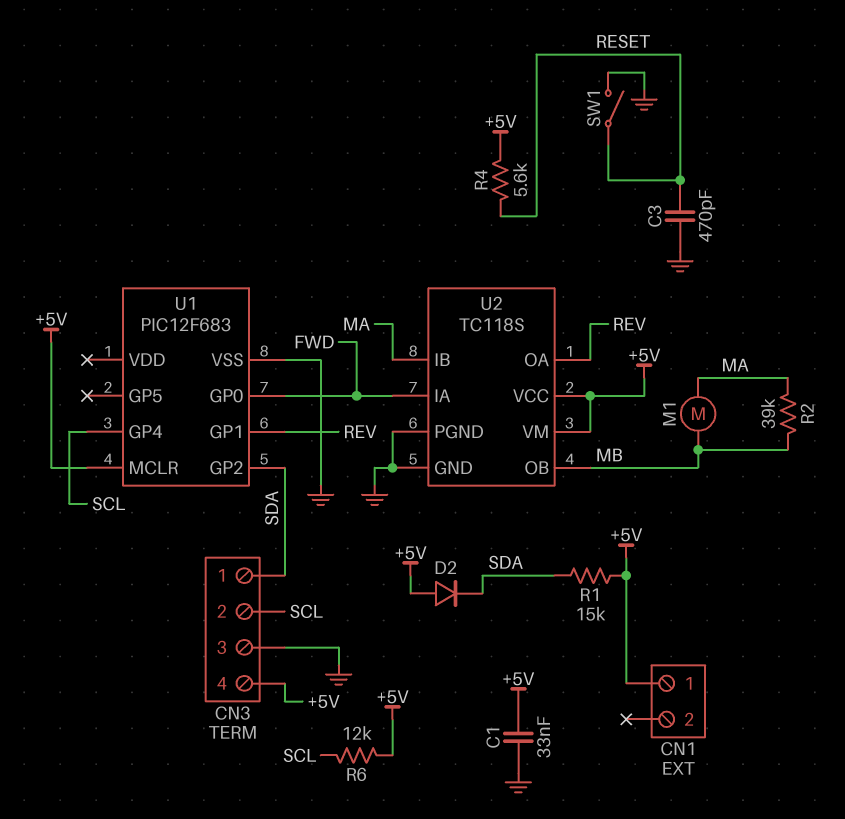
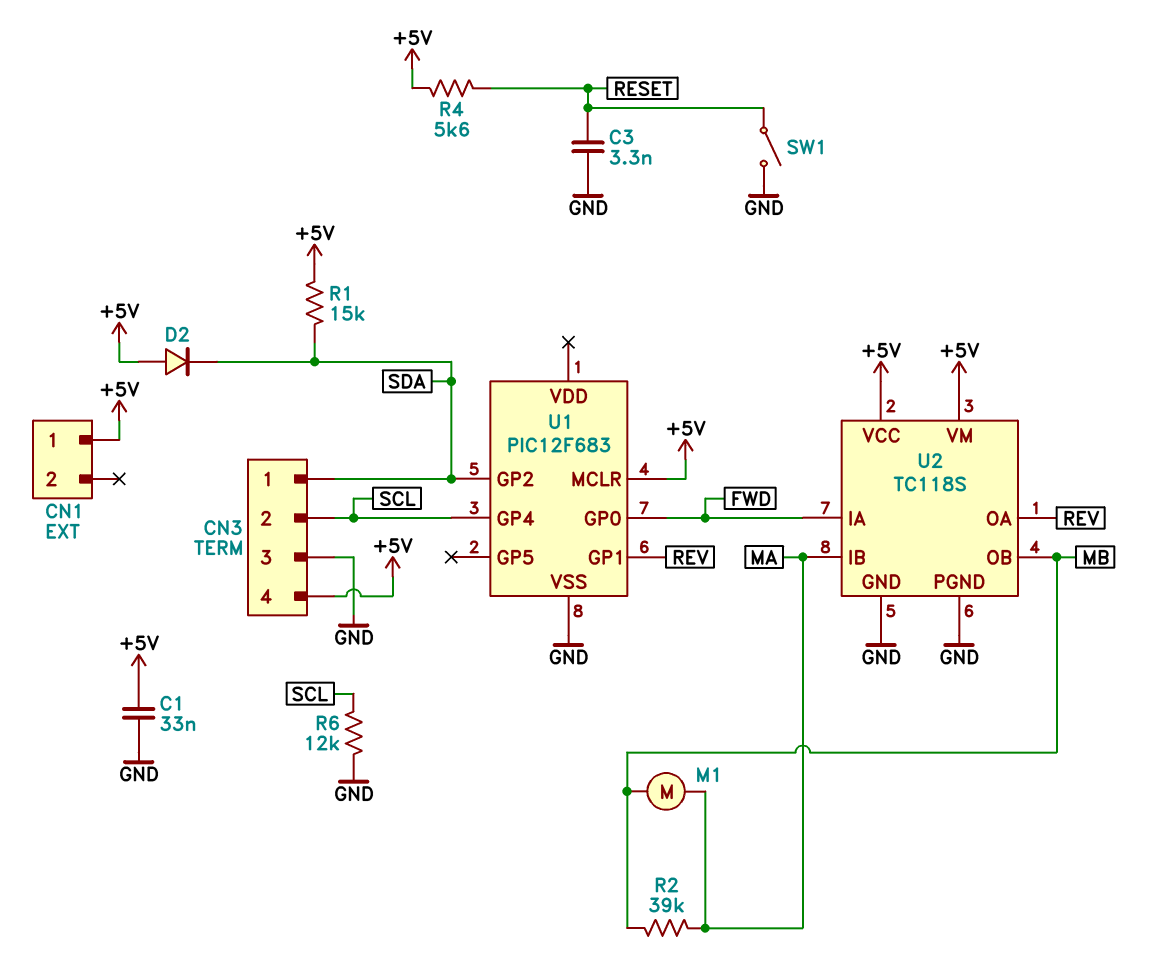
C3: 470pF (GND, RESET) -> 3.3nF (GND, RESET)
R6: 12k (+5V, SCL) -> 12k (GND, SCL)

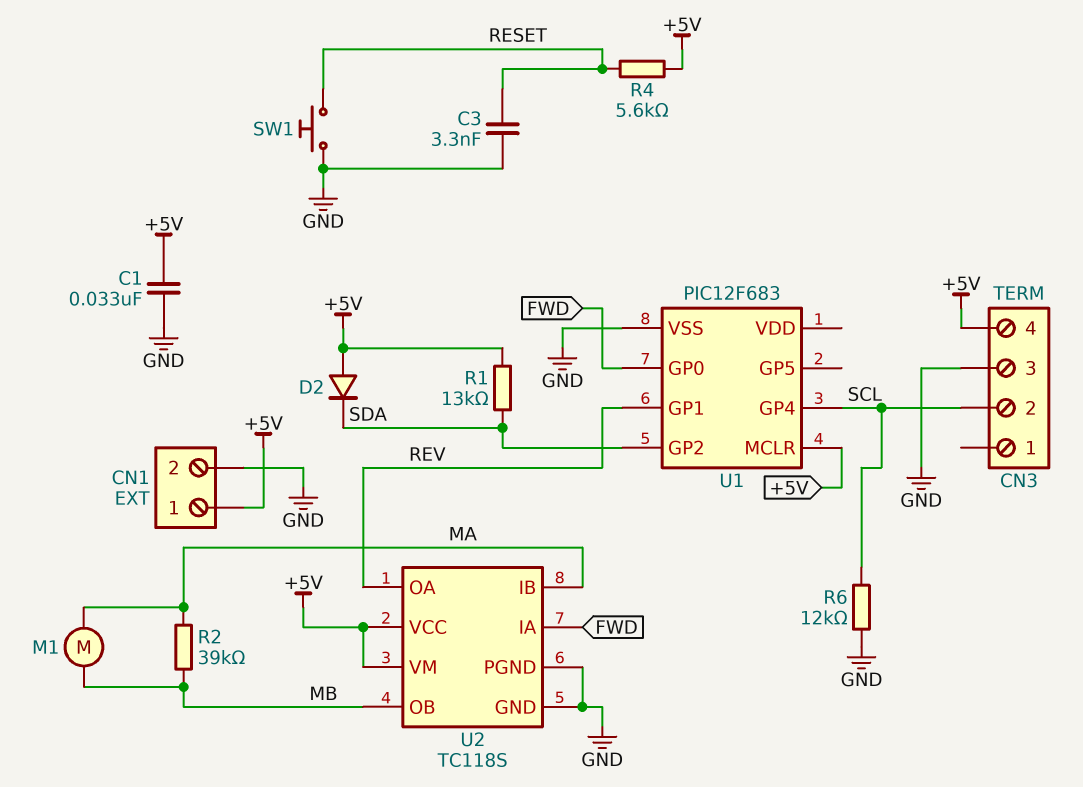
CN1 pin 2: none -> GND
CN3 pin 1: SDA -> none
R1: 15k (+5V, SDA) -> 13k (+5V, SDA)
SW1: switch (GND, RESET) -> button (GND, RESET)

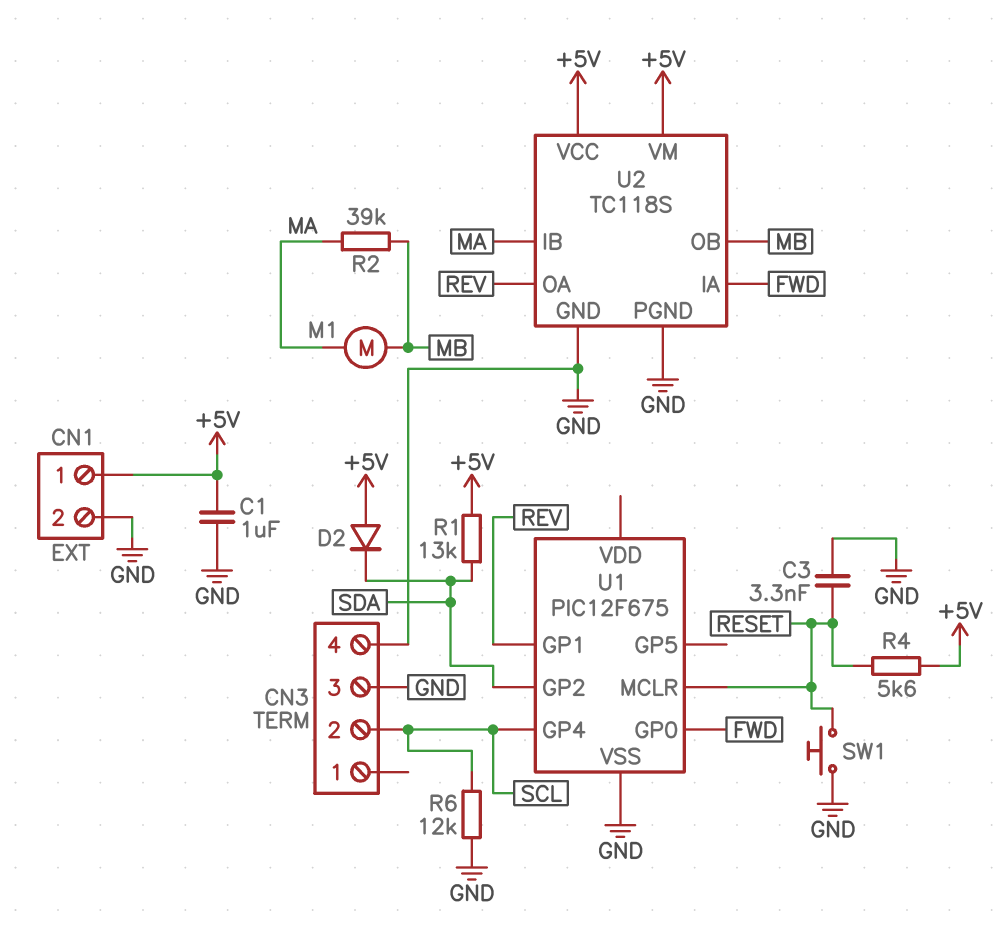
C1: 33nF (+5V, GND) -> 1uF (+5V, GND)
CN3 pin 4: +5V -> GND
U1: PIC12F683 -> PIC12F675
U1 pin MCLR: +5V -> RESET

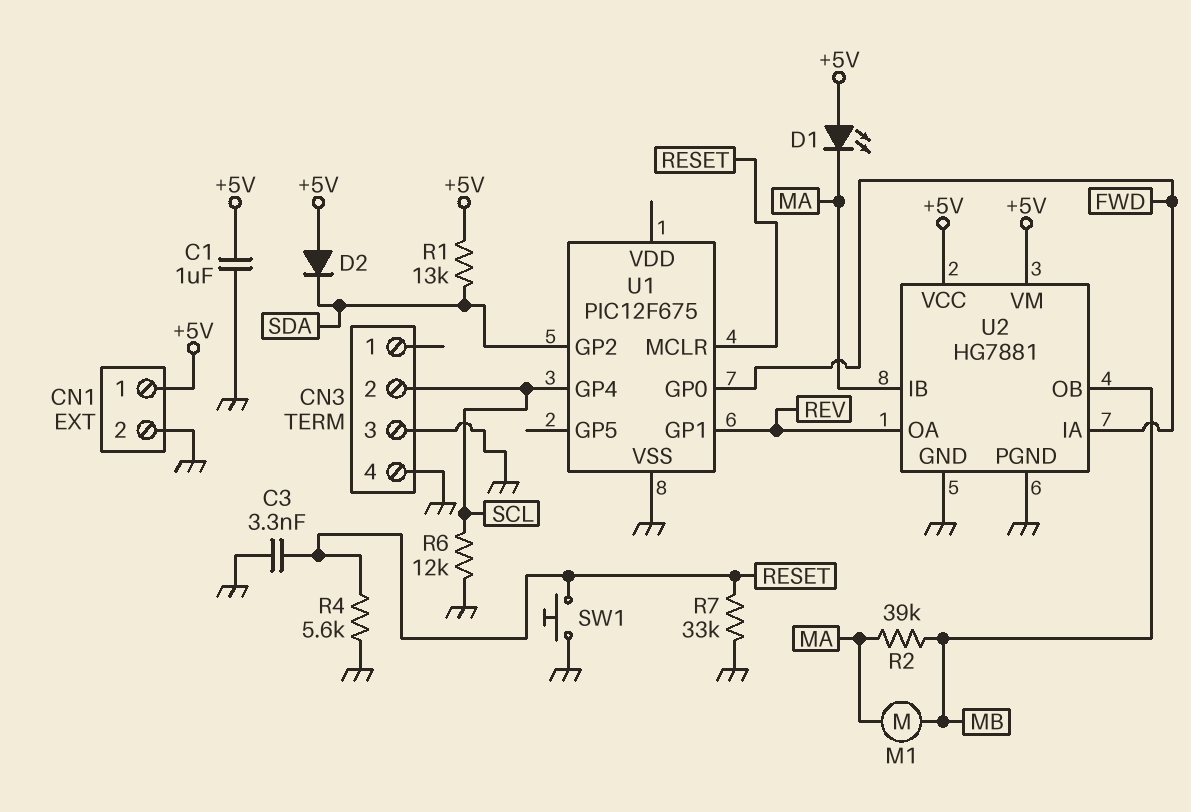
D1: none -> LED (A +5V, K MA)
R4: 5.6k (+5V, RESET) -> 5.6k (GND, RESET)
R7: none -> 33k (GND, RESET)
U2: TC118S -> HG7881

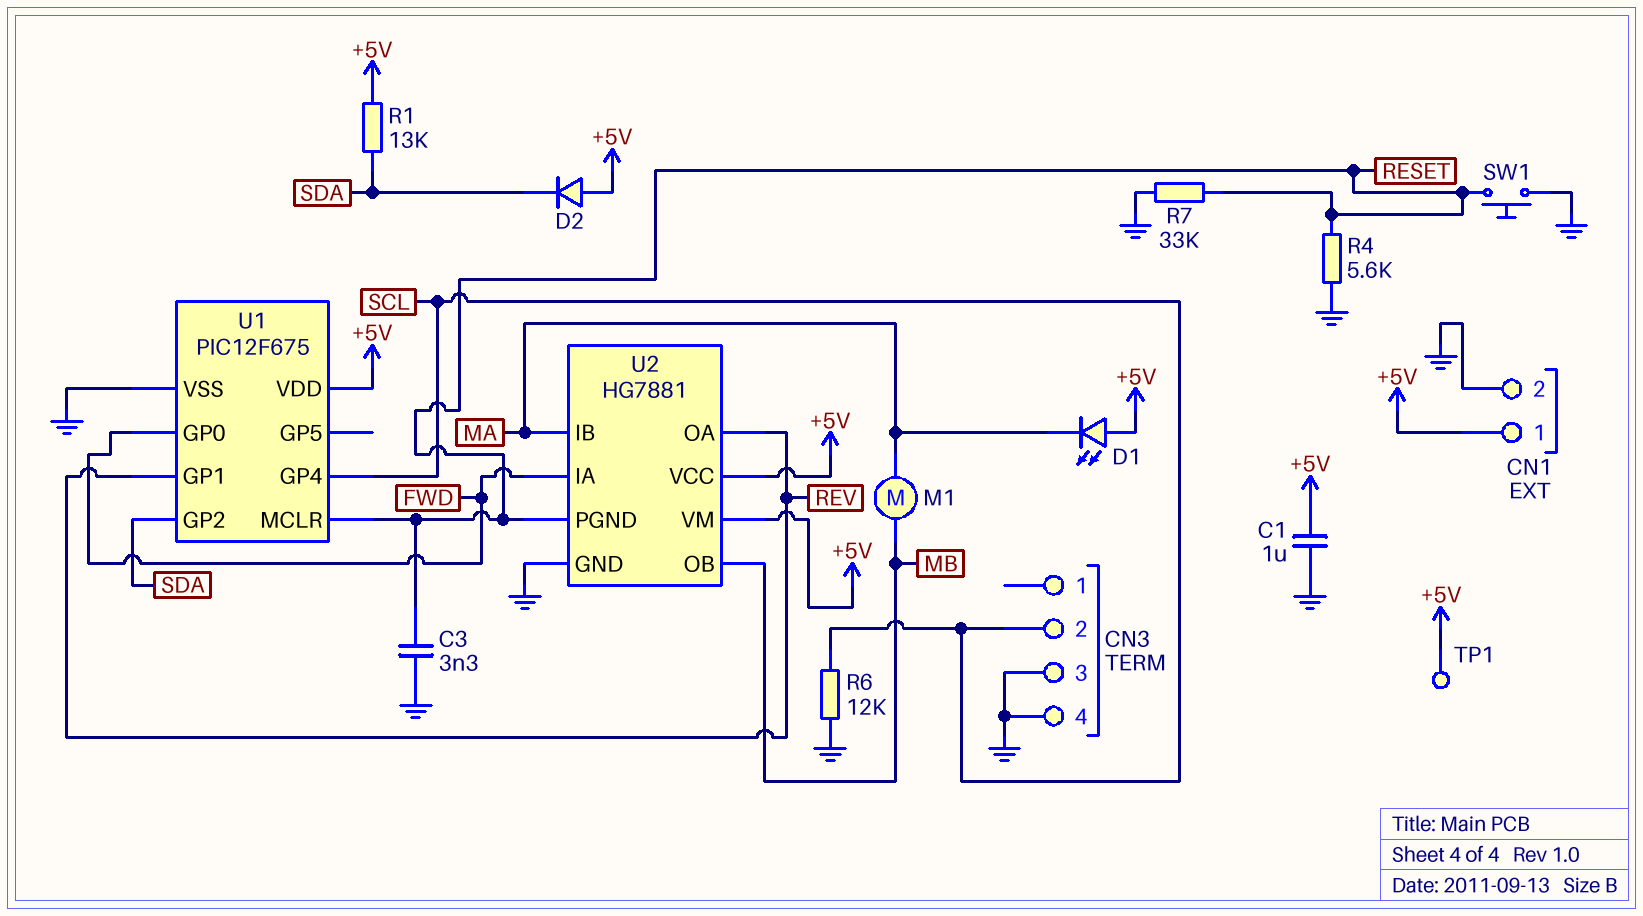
R2: 39k (MA, MB) -> none
TP1: none -> test point (+5V)
U1 pin VDD: none -> +5V
U2 pin PGND: GND -> RESET

